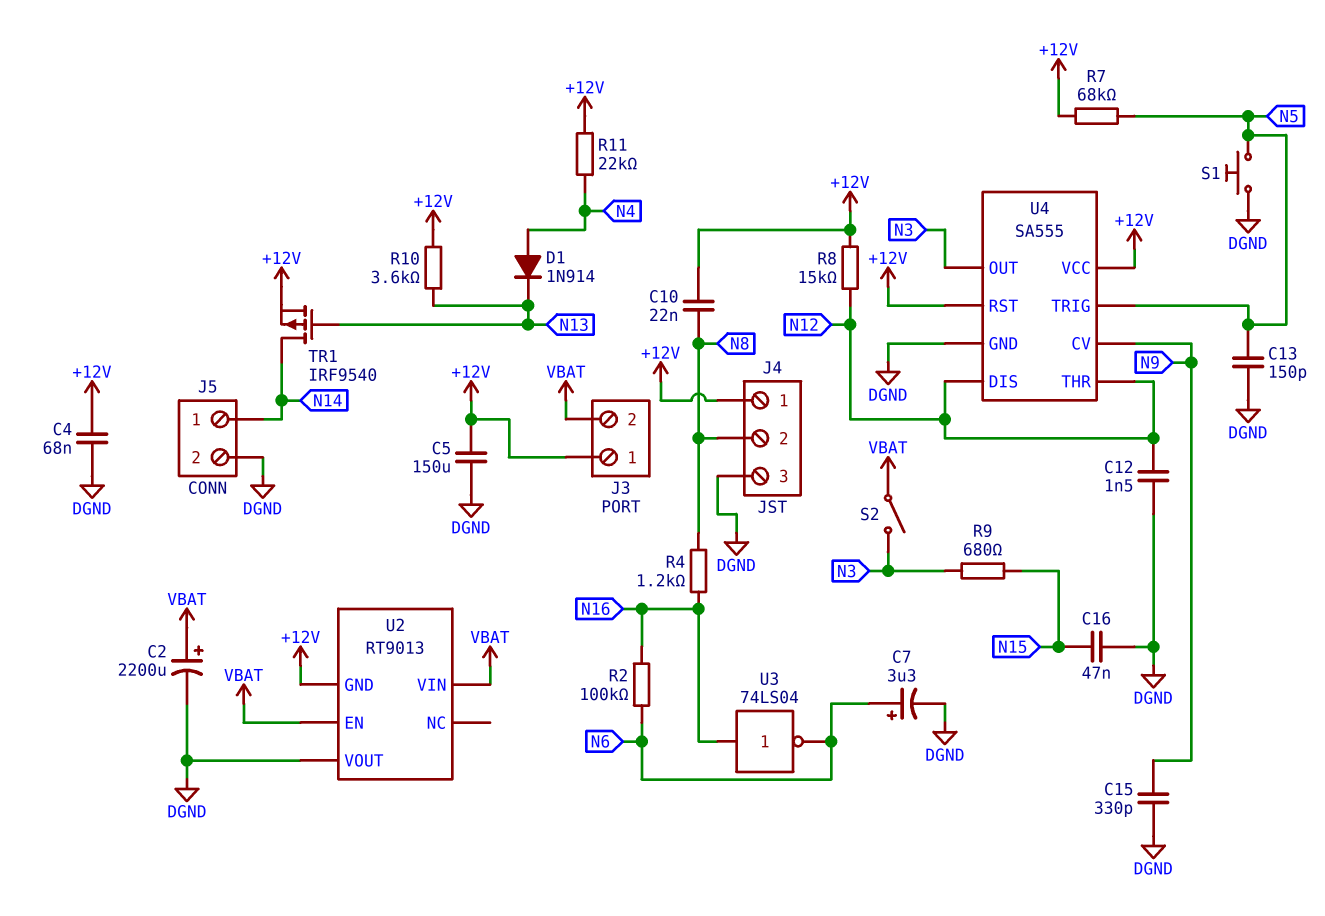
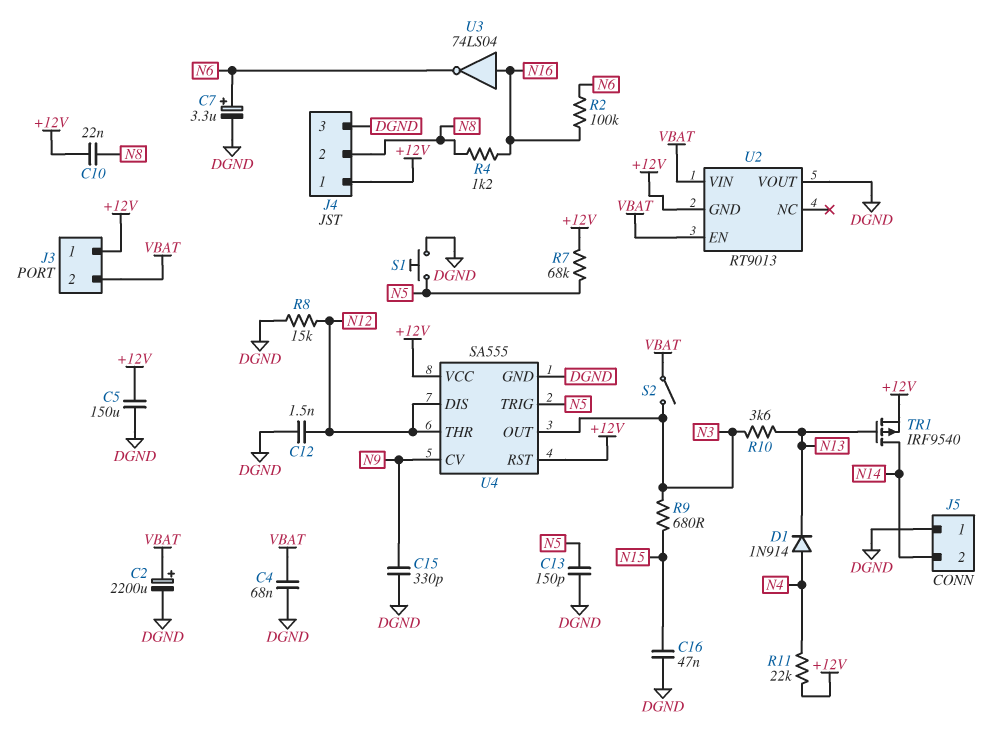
C4: 68nF (+12V, DGND) -> 68nF (DGND, VBAT)
J5 pin 1: N14 -> DGND
J5 pin 2: DGND -> N14
R8: 15k (+12V, N12) -> 15k (DGND, N12)
R10: 3.6k (+12V, N13) -> 3.6k (N3, N13)

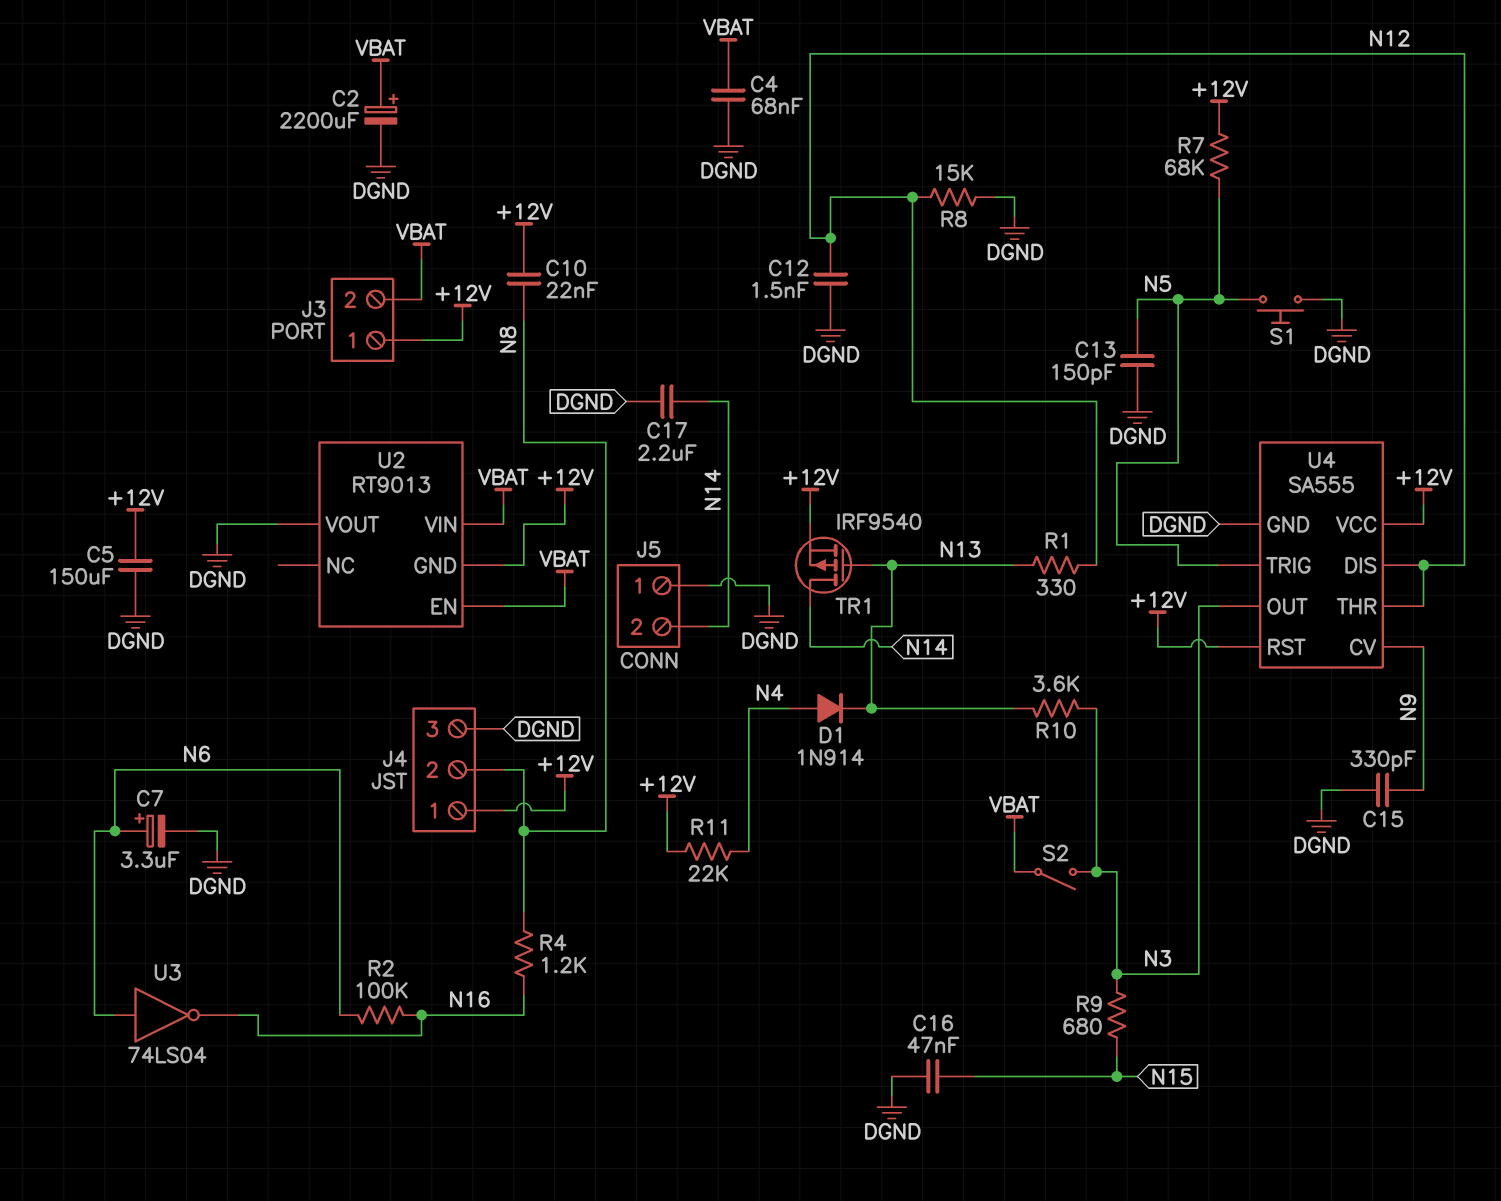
C17: none -> 2.2uF (DGND, N14)
R1: none -> 330 (N12, N13)
U3: NOT 74LS04 (in N16, out N6) -> NOT 74LS04 (in N6, out N16)

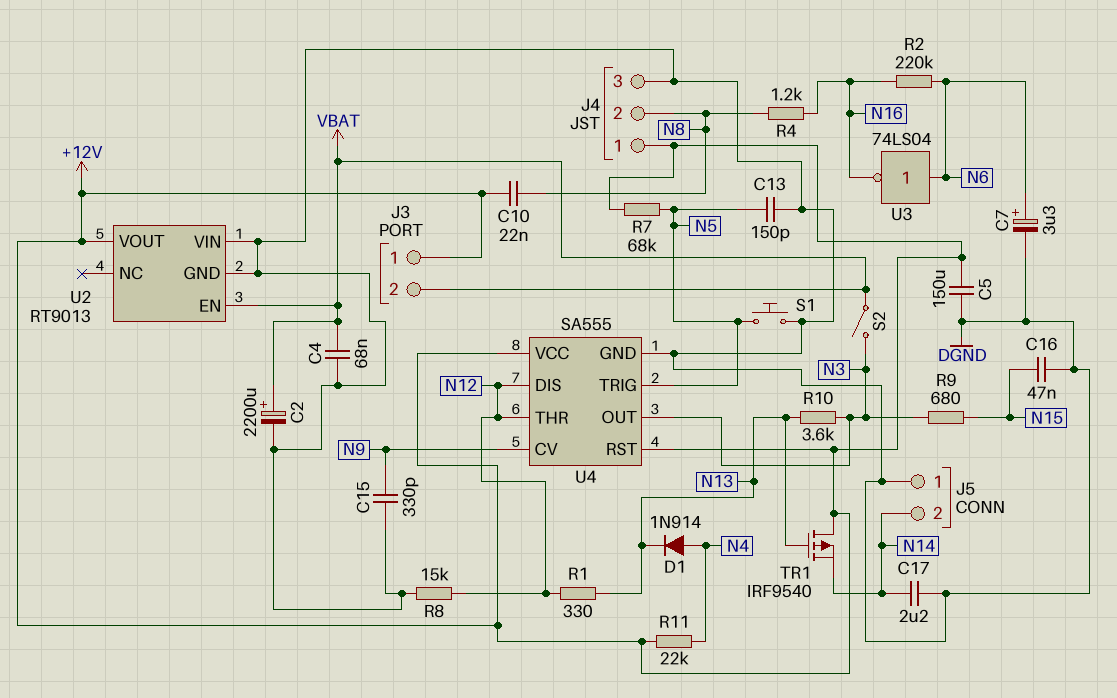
C12: 1.5nF (DGND, N12) -> none
R2: 100k (N6, N16) -> 220k (N6, N16)
TR1: PMOS IRF9540 (G N13, D N14, S +12V) -> PMOS IRF9540 (G N13, D +12V, S N14)
U2 pin GND: +12V -> DGND
U2 pin VIN: VBAT -> DGND
U2 pin VOUT: DGND -> +12V

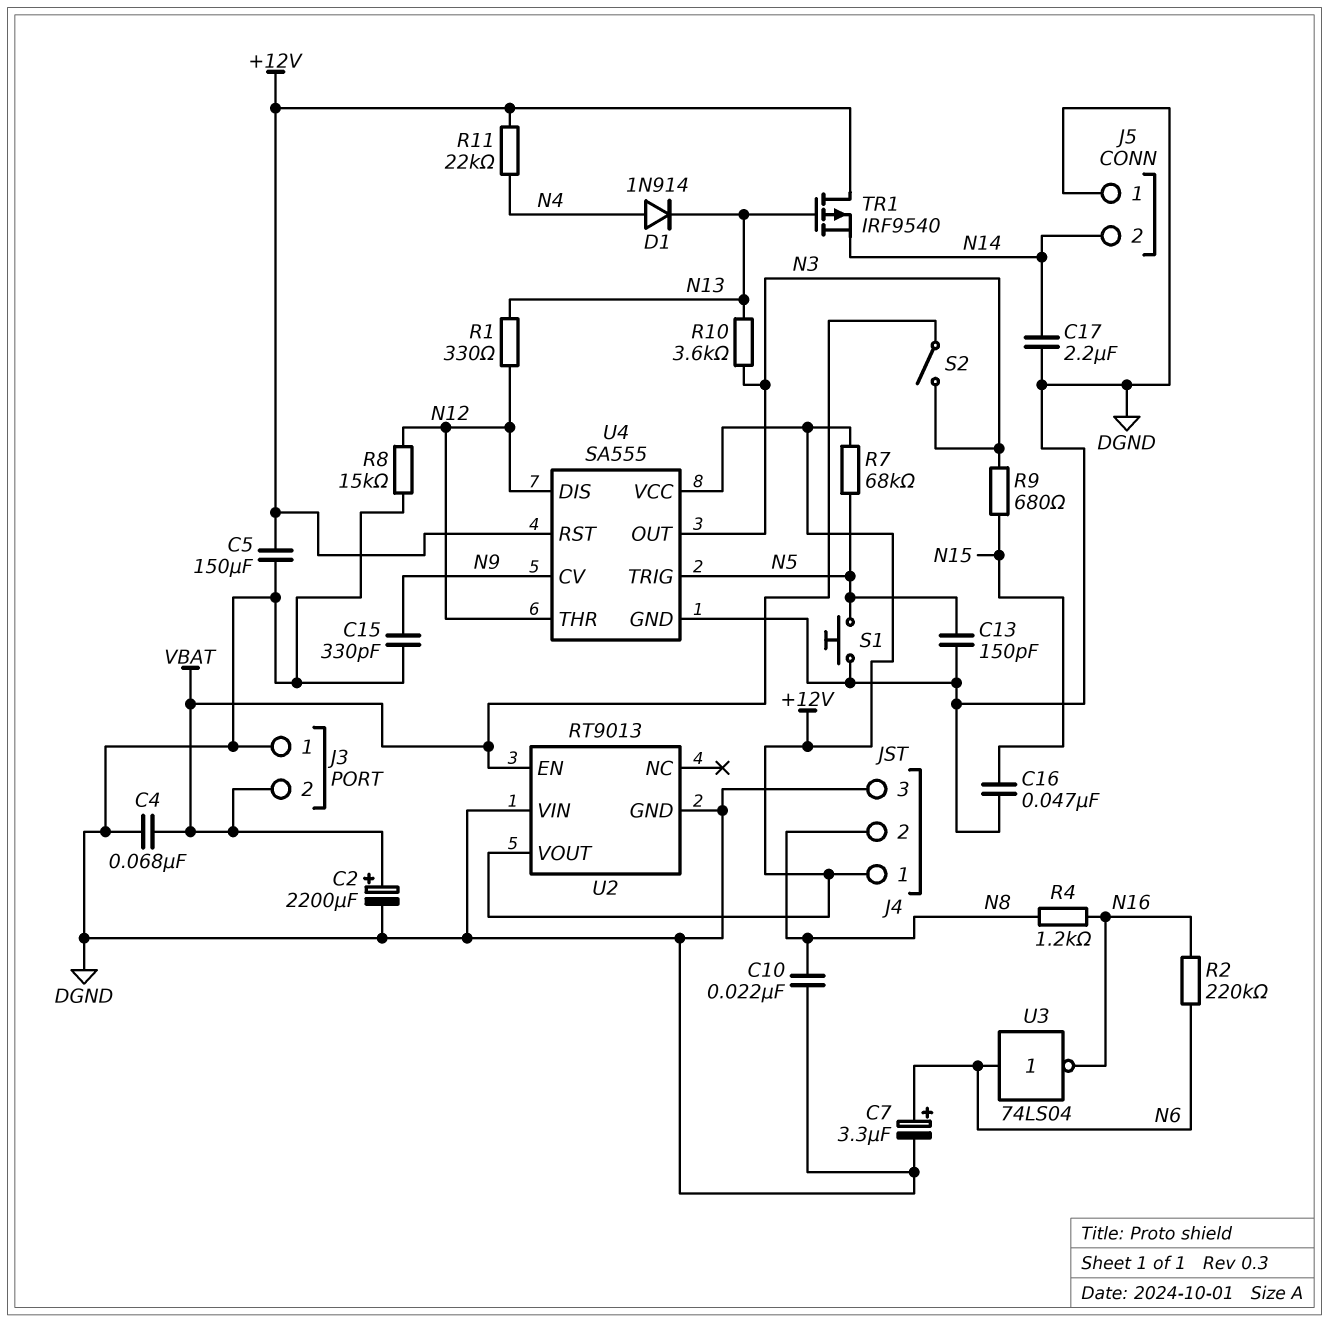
C10: 22nF (+12V, N8) -> 22nF (DGND, N8)
J3 pin 1: +12V -> DGND

